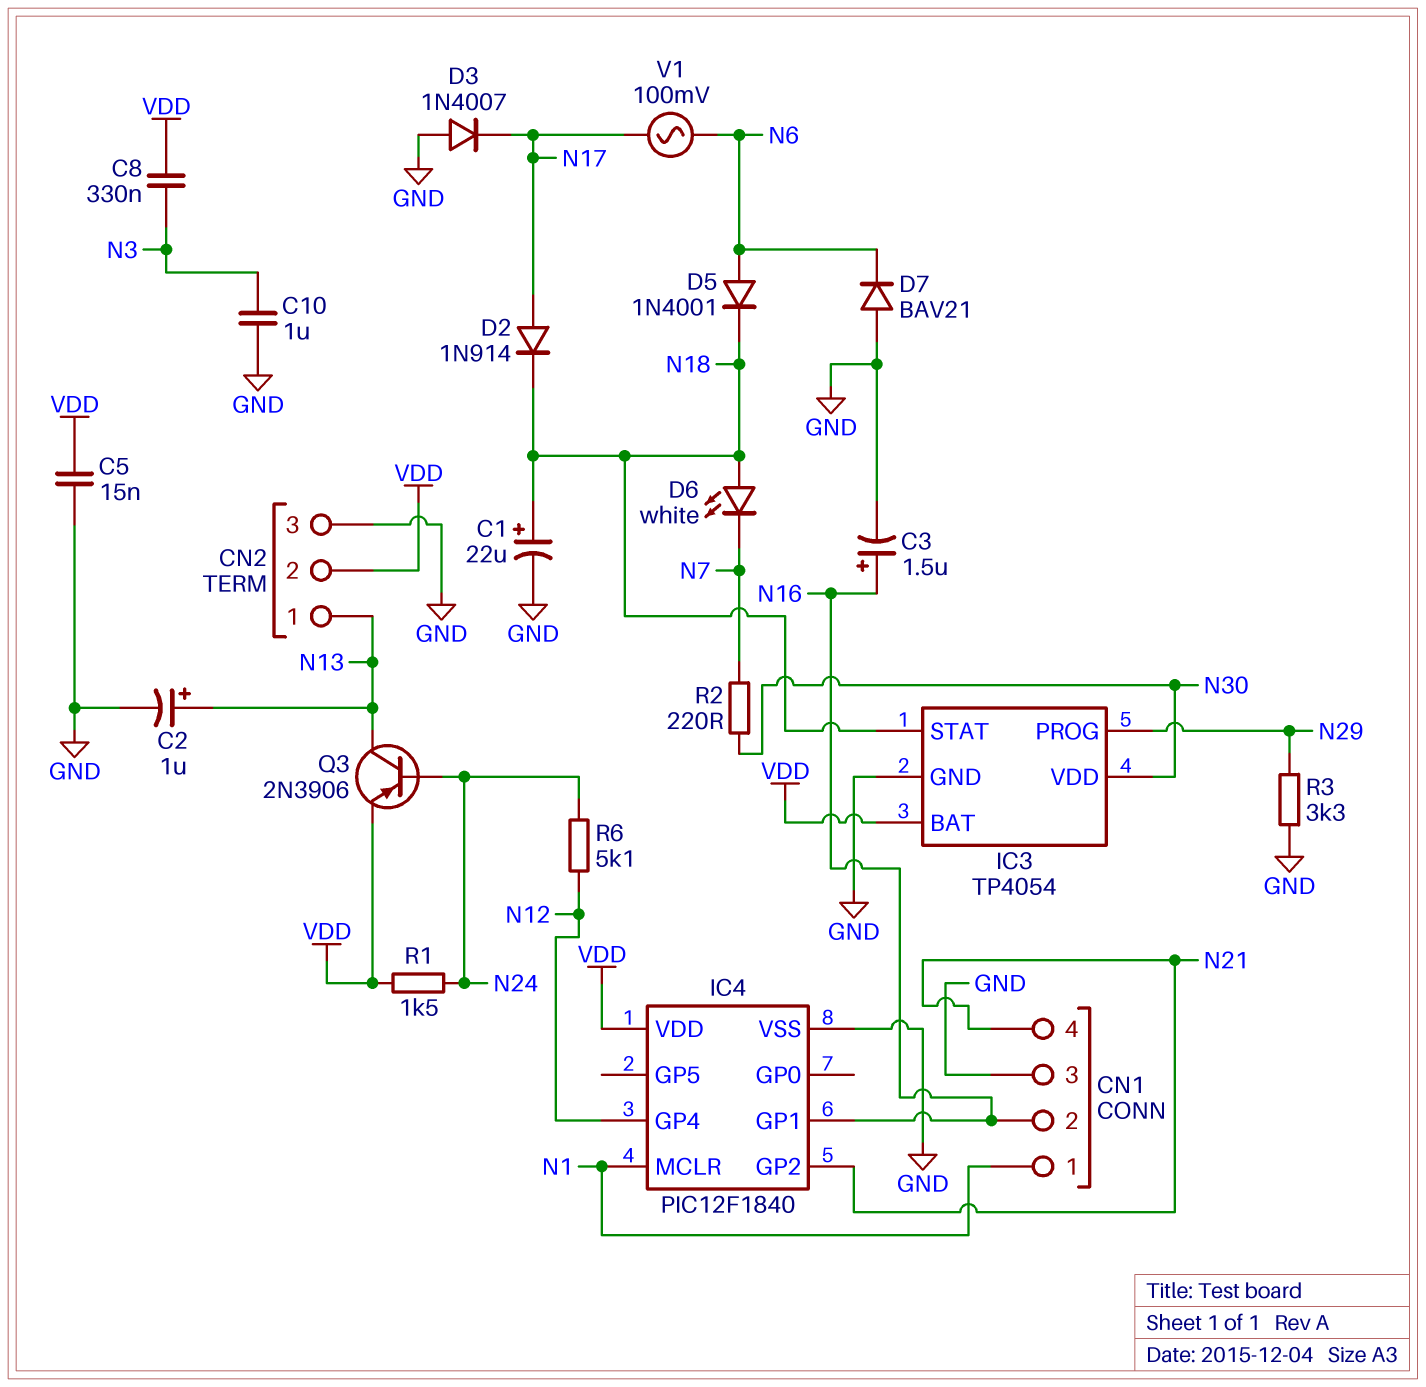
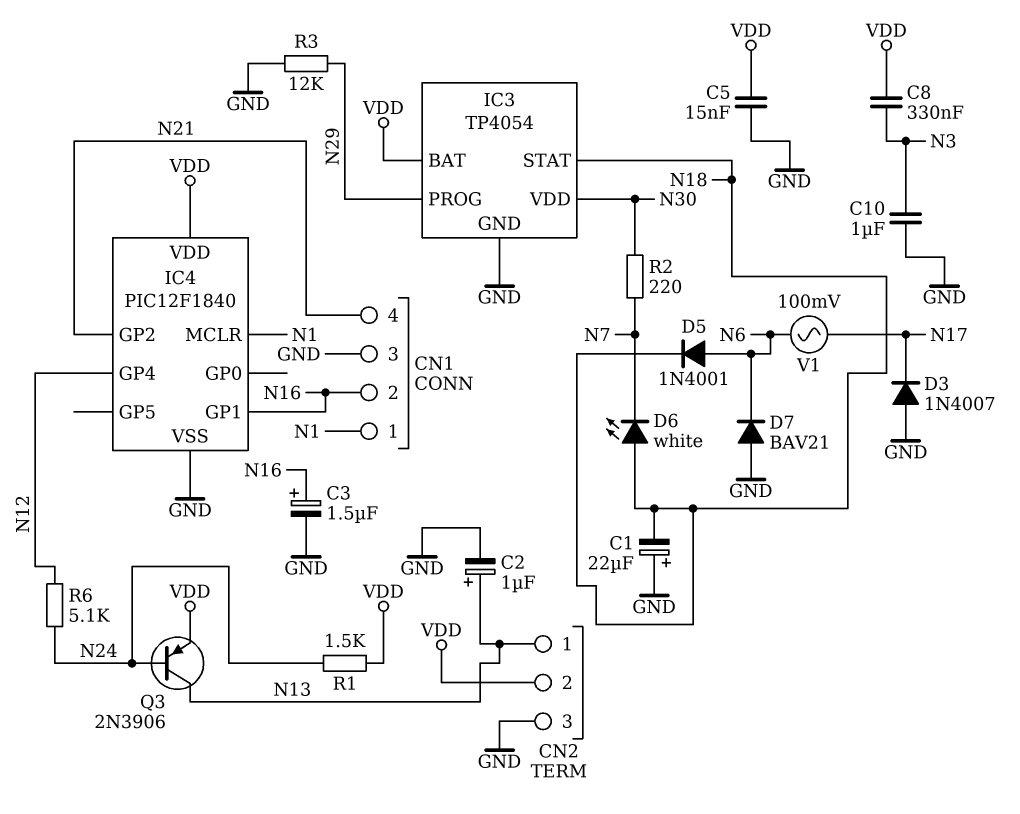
C1: 22uF (plus N18, minus GND) -> 22uF (plus GND, minus N18)
D2: diode 1N914 (A N17, K N18) -> none
R3: 3.3k (GND, N29) -> 12k (GND, N29)

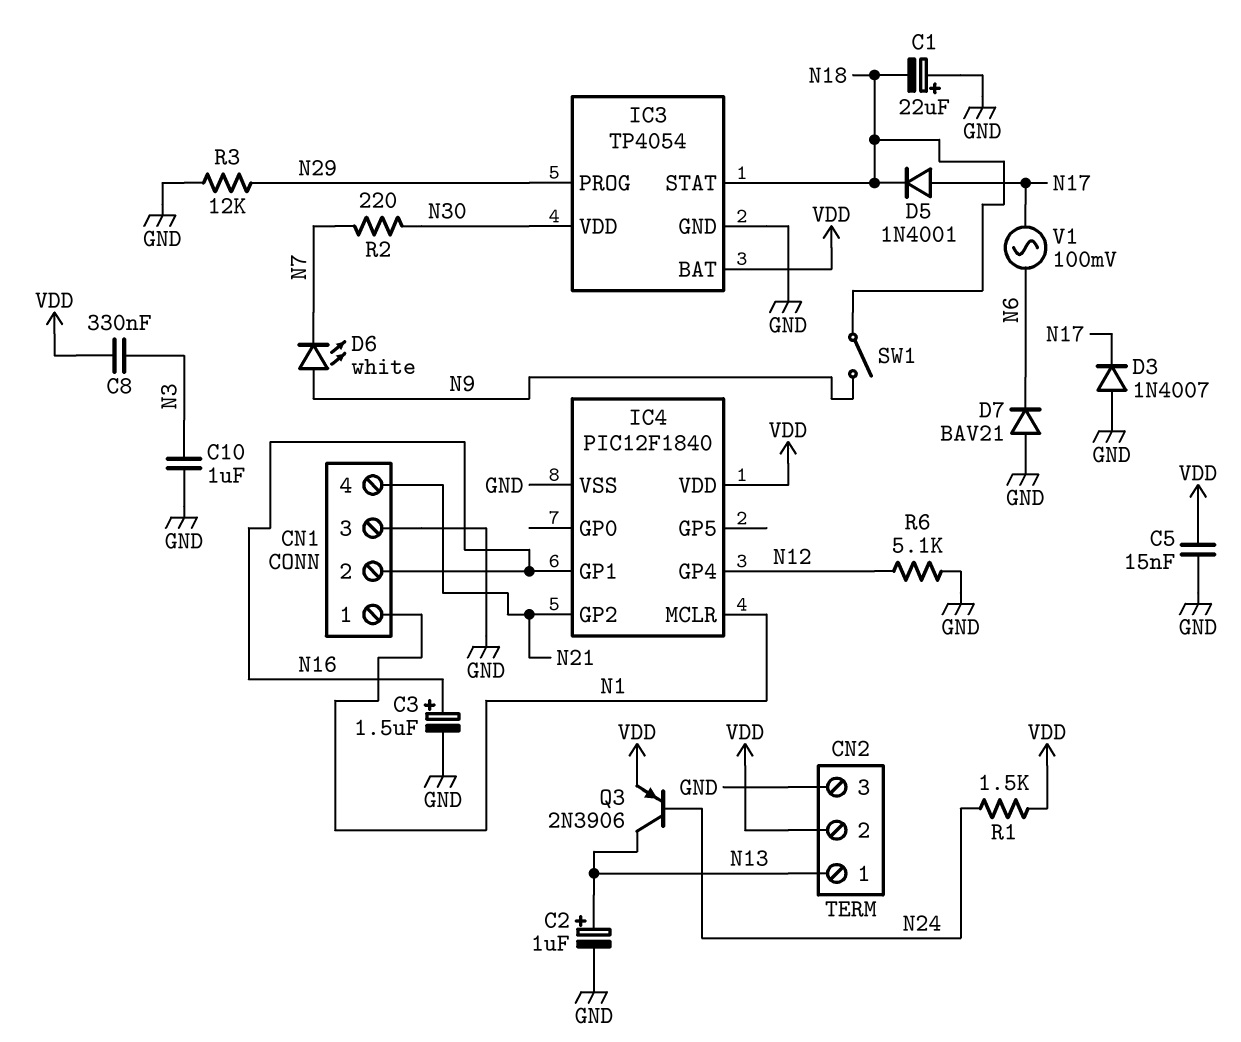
D5: diode 1N4001 (A N6, K N18) -> diode 1N4001 (A N17, K N18)
D6: LED white (A N18, K N7) -> LED white (A N9, K N7)
R6: 5.1k (N12, N24) -> 5.1k (GND, N12)
SW1: none -> switch (N9, N18)

